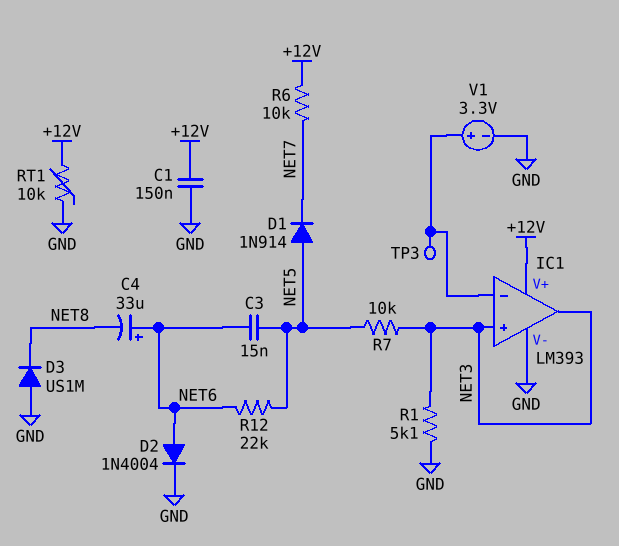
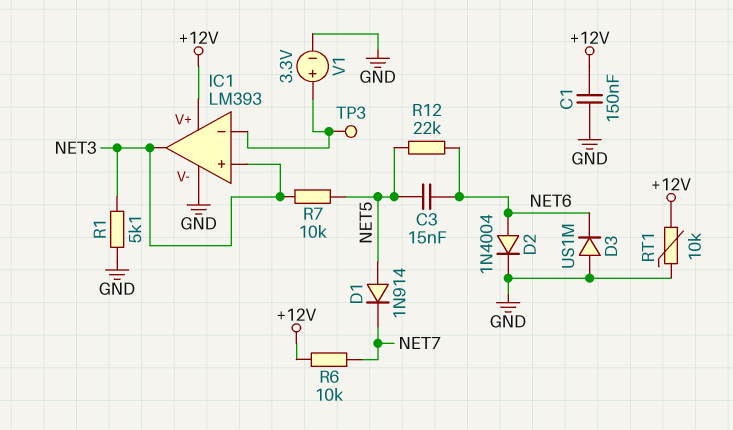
C4: 33uF (plus NET6, minus NET8) -> none
D3: diode US1M (A GND, K NET8) -> diode US1M (A GND, K NET6)

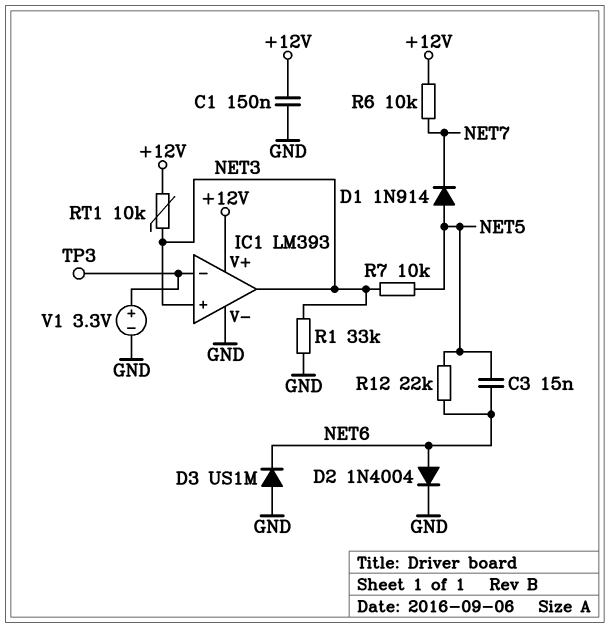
R1: 5.1k (GND, NET3) -> 33k (GND, NET3)
RT1: 10k (+12V, GND) -> 10k (+12V, NET3)

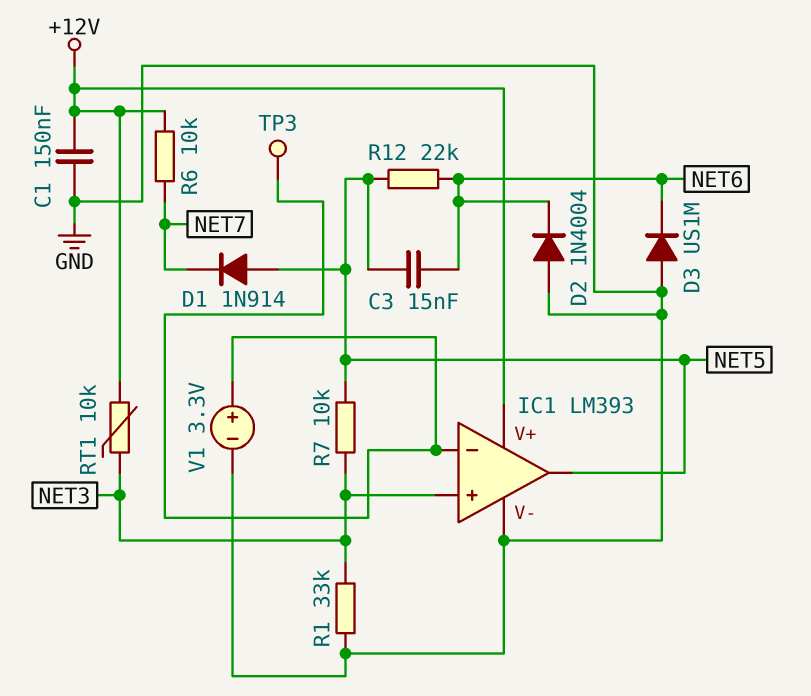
D2: diode 1N4004 (A NET6, K GND) -> diode 1N4004 (A GND, K NET6)
IC1 pin out: NET3 -> NET5

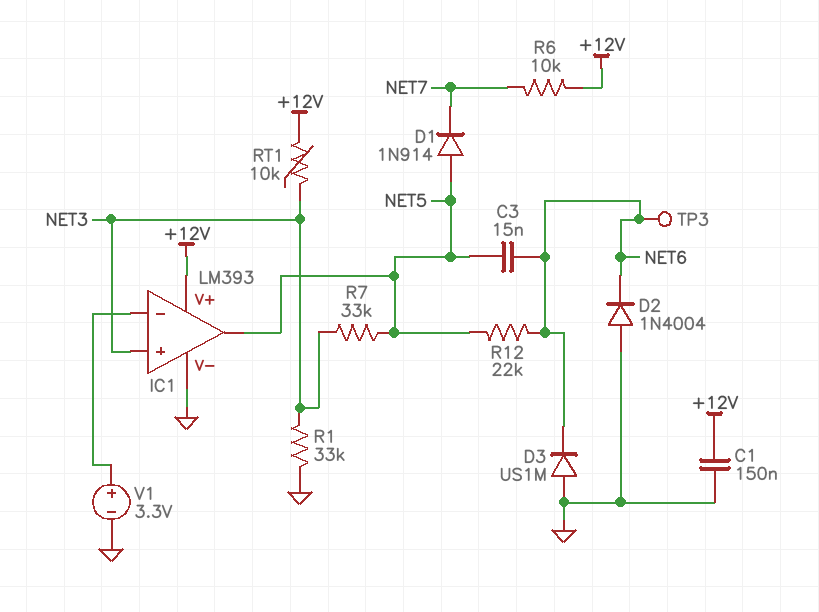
R7: 10k (NET3, NET5) -> 33k (NET3, NET5)
TP3: test point (IC1/in-) -> test point (NET6)

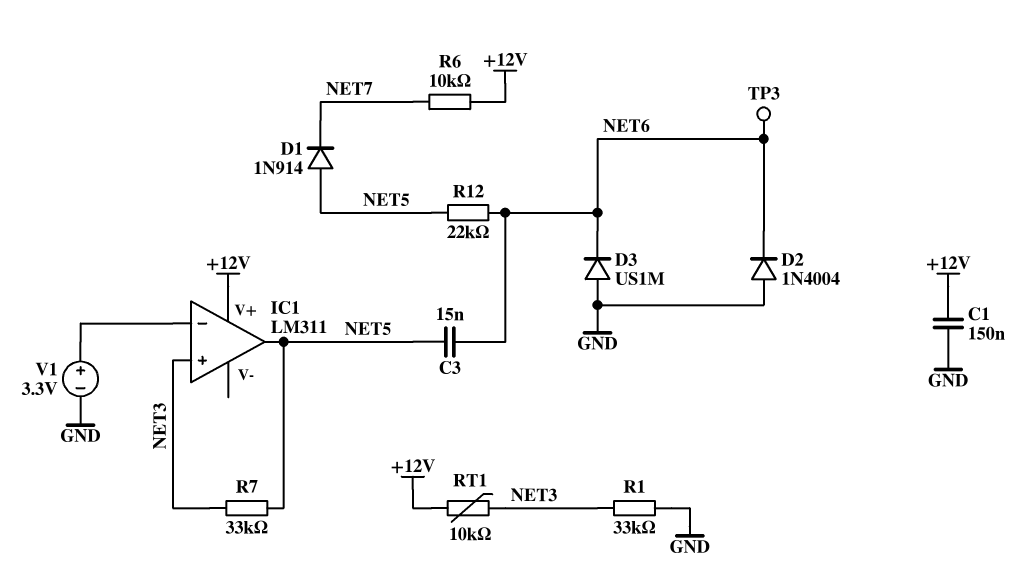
IC1: LM393 -> LM311
IC1 pin V-: GND -> none

